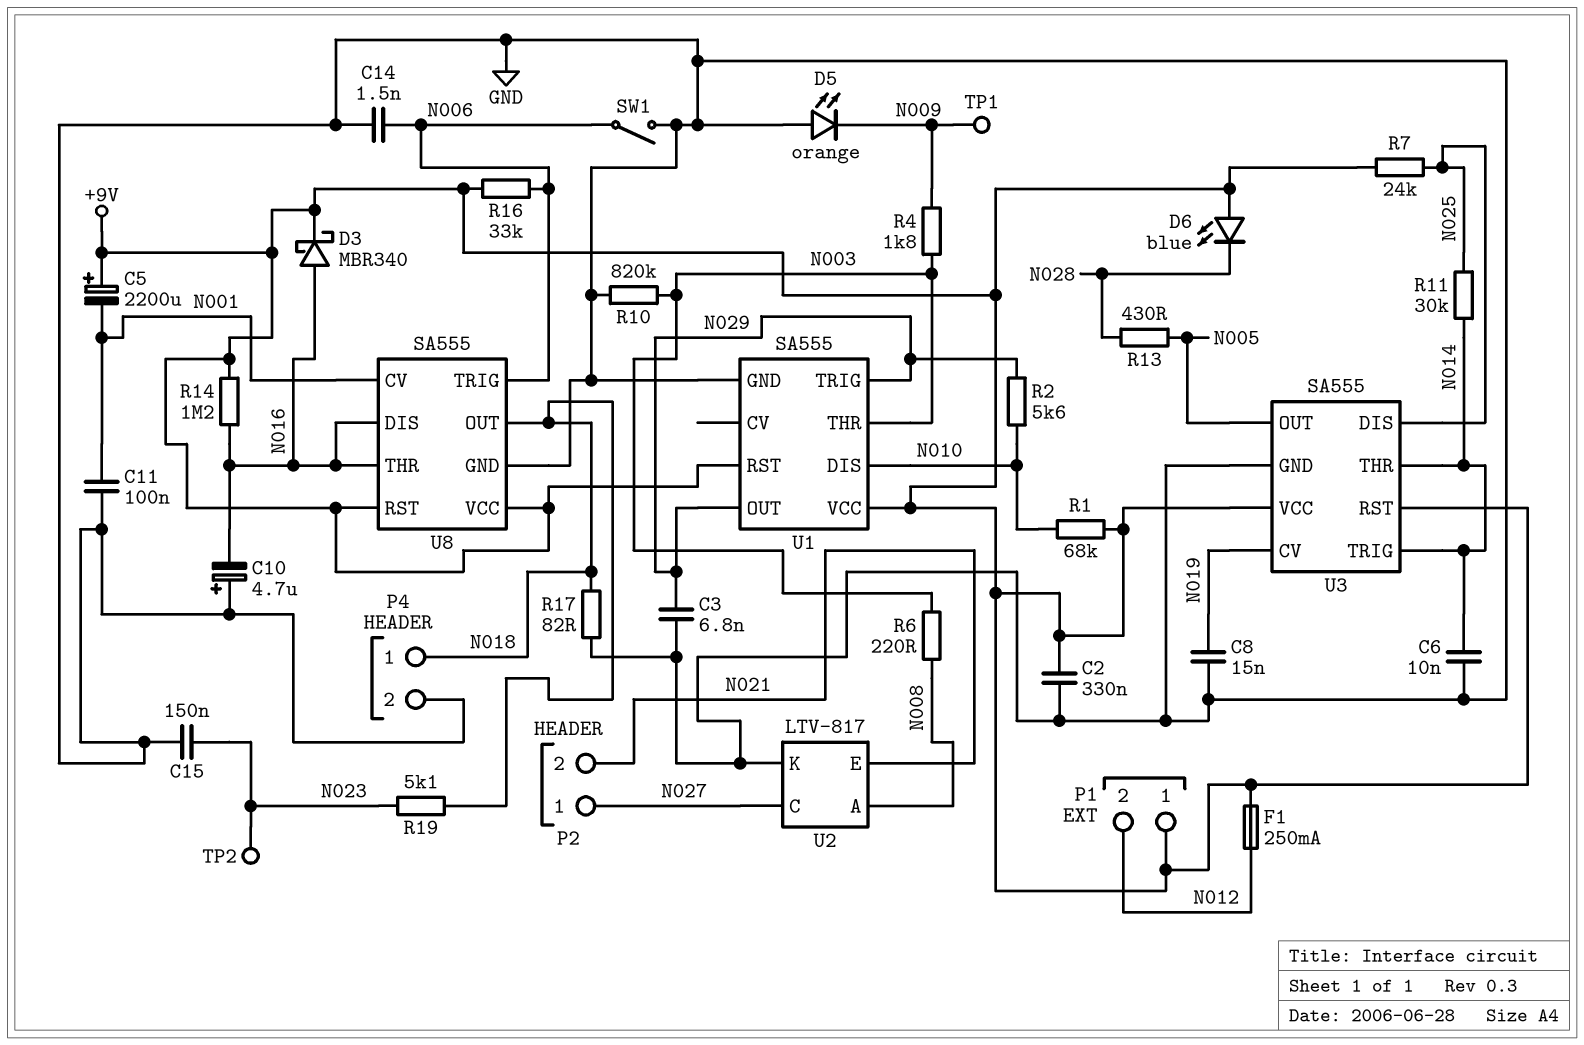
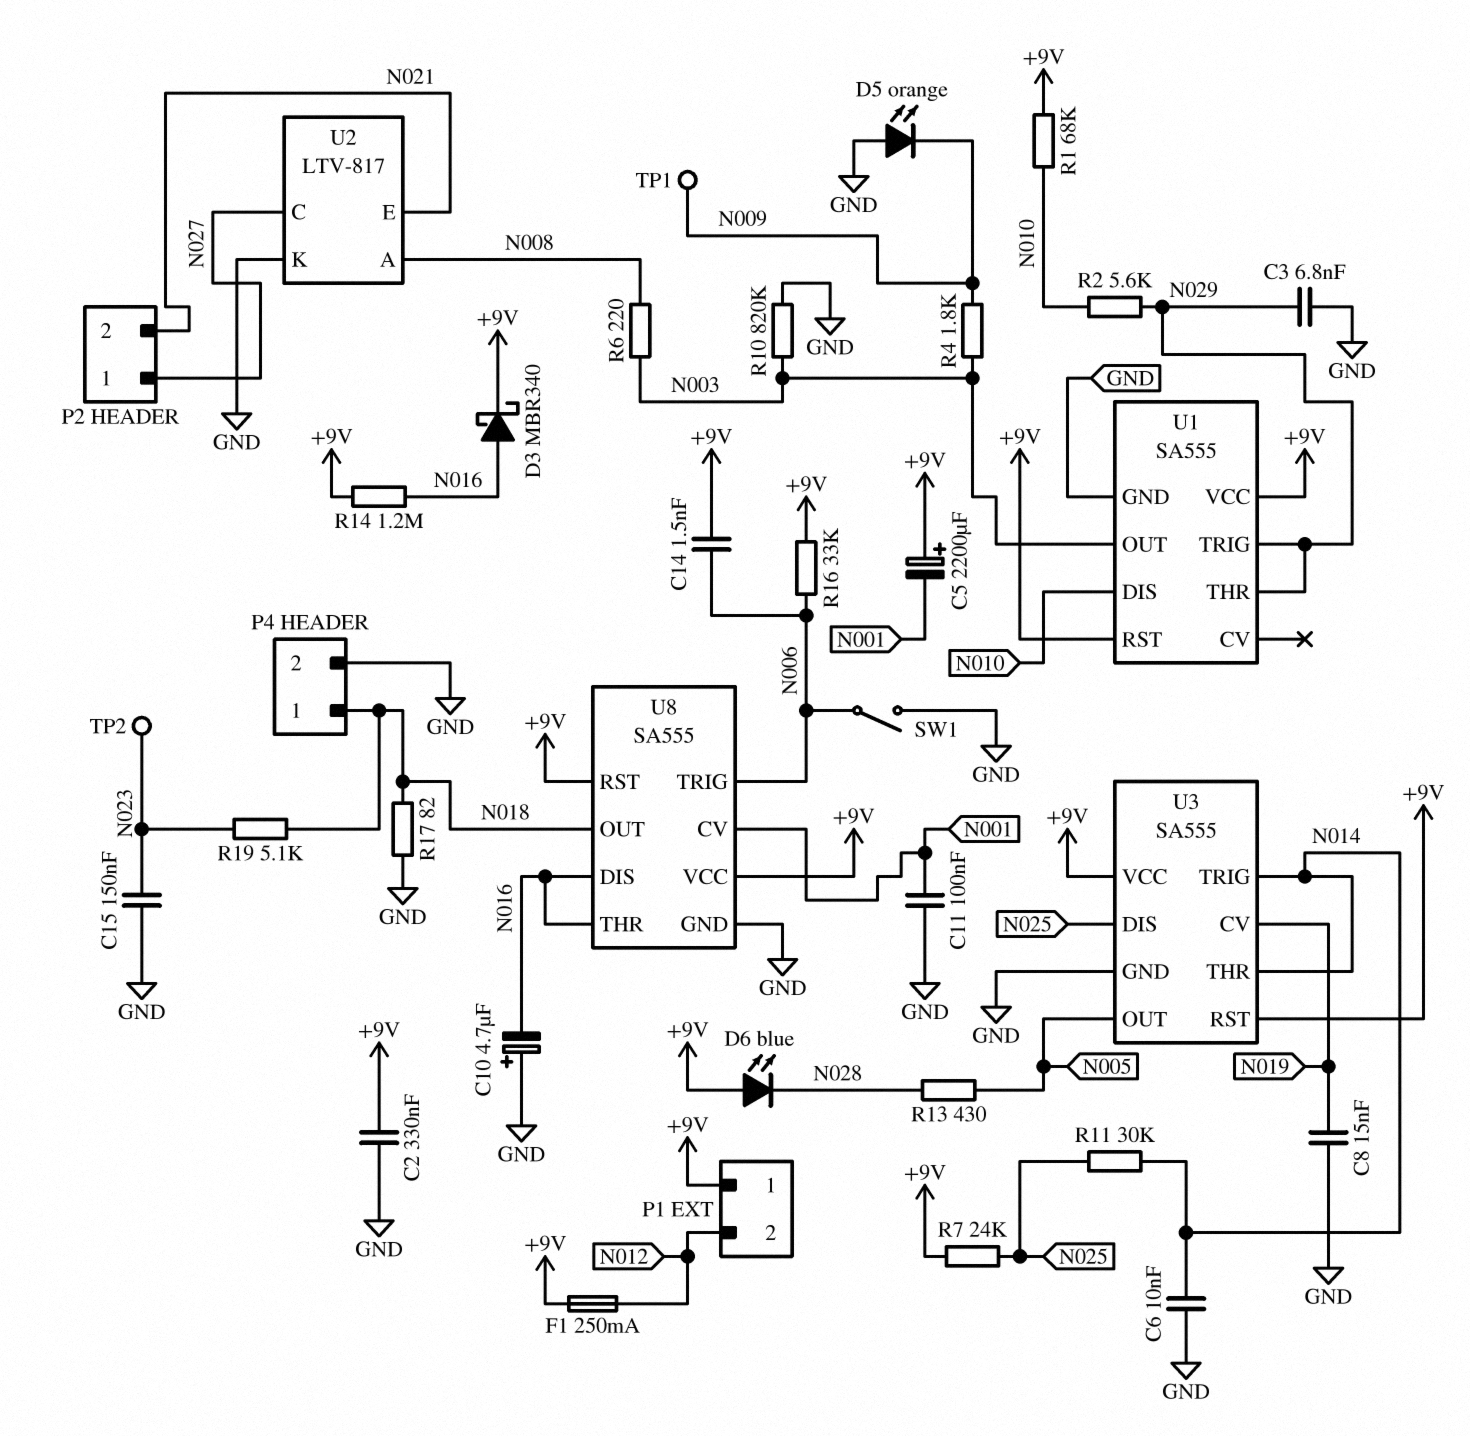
C14: 1.5nF (GND, N006) -> 1.5nF (+9V, N006)
U1 pin OUT: N029 -> N003
U1 pin THR: N003 -> N029

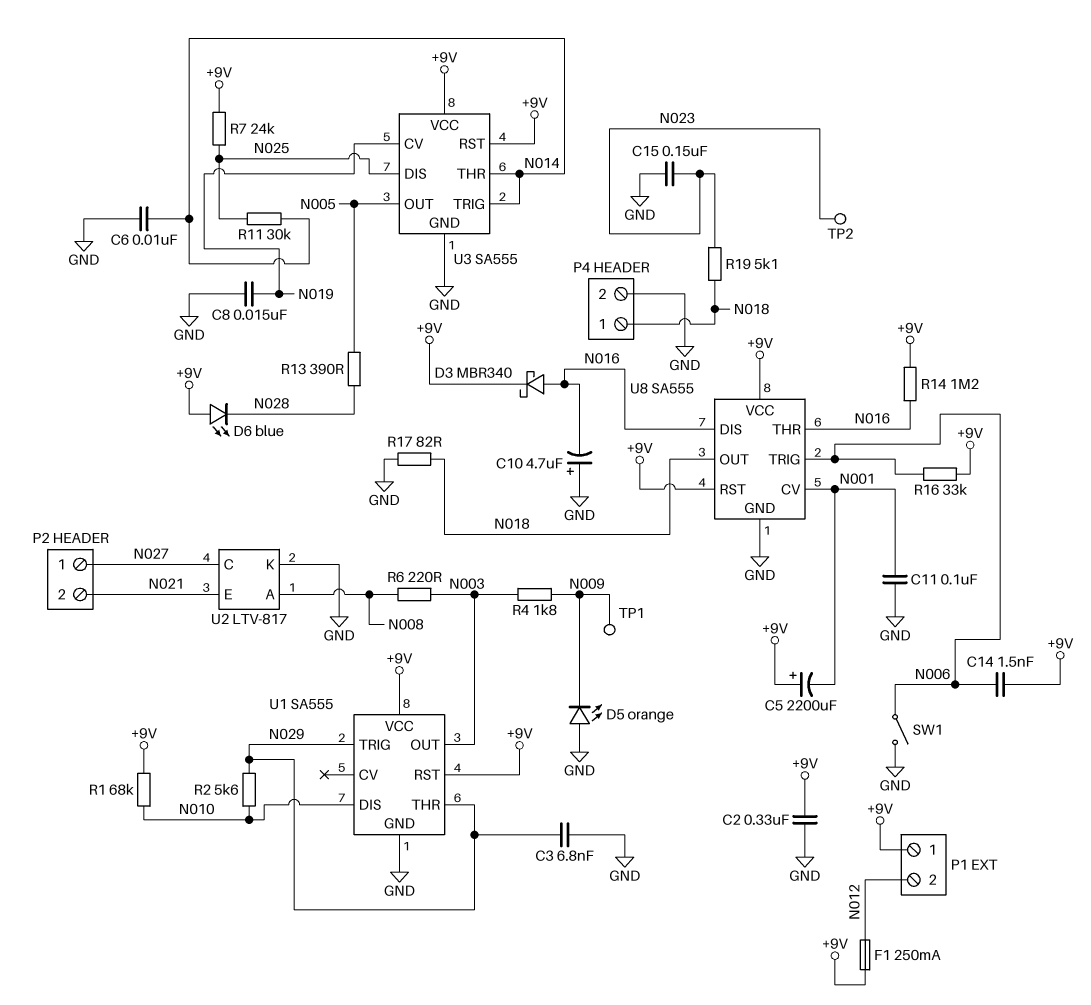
R10: 820k (GND, N003) -> none
R13: 430 (N005, N028) -> 390 (N005, N028)

